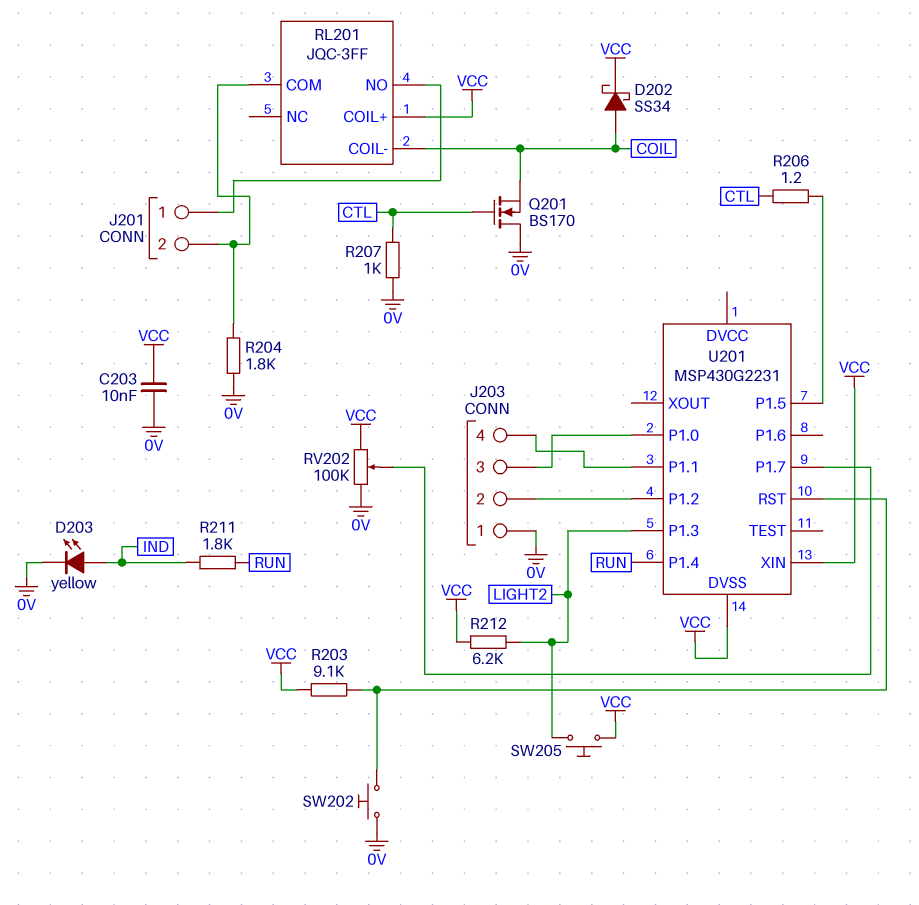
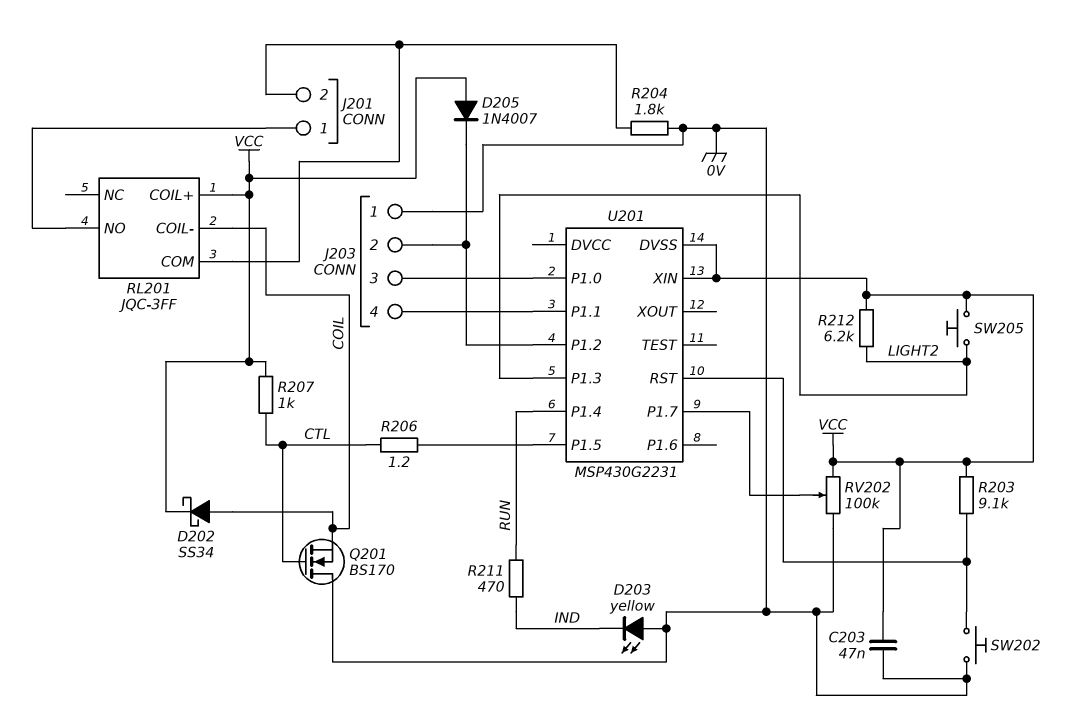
C203: 10nF (0V, VCC) -> 47nF (0V, VCC)
D203: LED yellow (A IND, K 0V) -> LED yellow (A 0V, K IND)
D205: none -> diode 1N4007 (A VCC, K J203/2)
R207: 1k (0V, CTL) -> 1k (CTL, VCC)
R211: 1.8k (IND, RUN) -> 470 (IND, RUN)

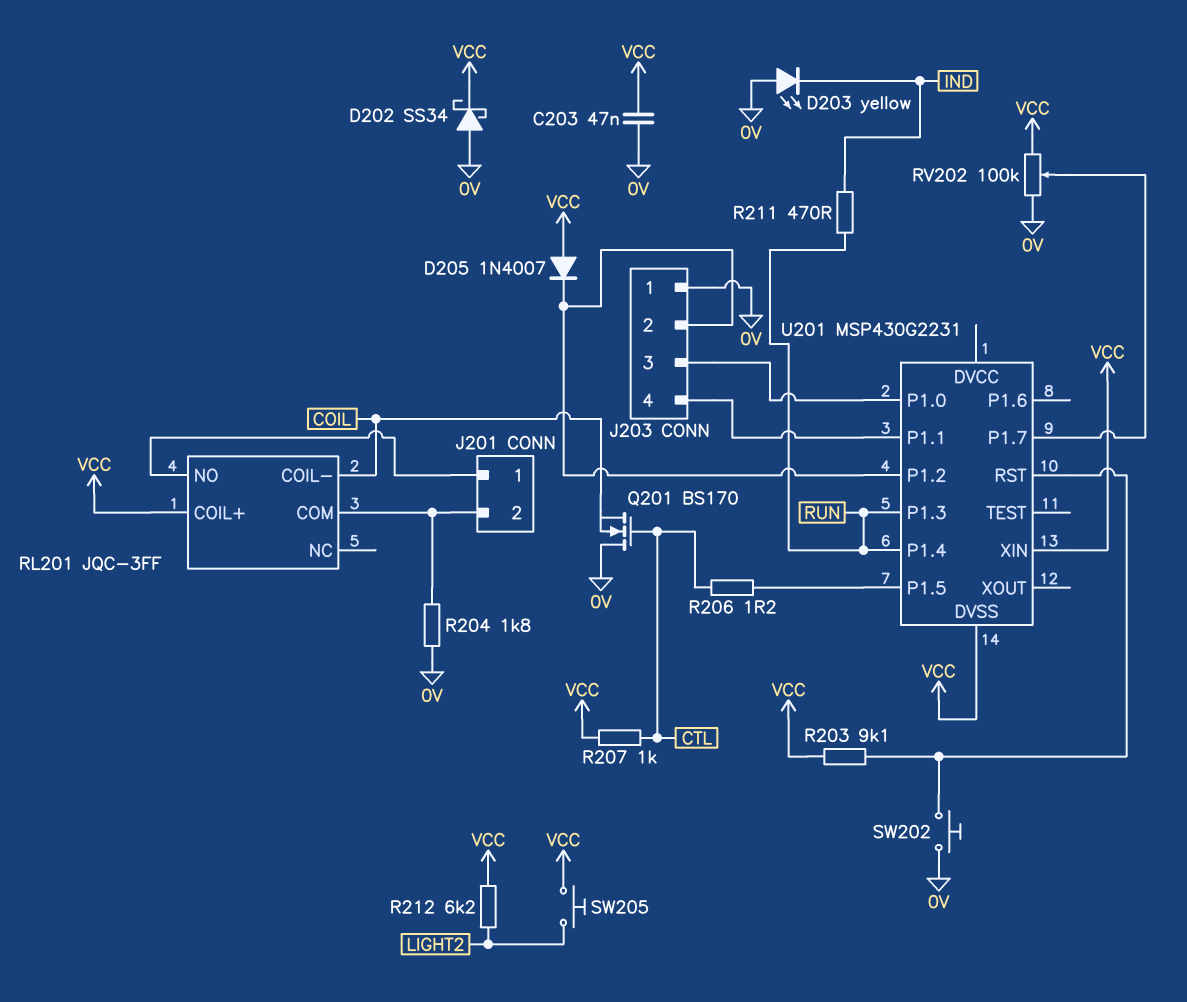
D202: schottky SS34 (A COIL, K VCC) -> schottky SS34 (A 0V, K VCC)
U201 pin P1.3: LIGHT2 -> RUN

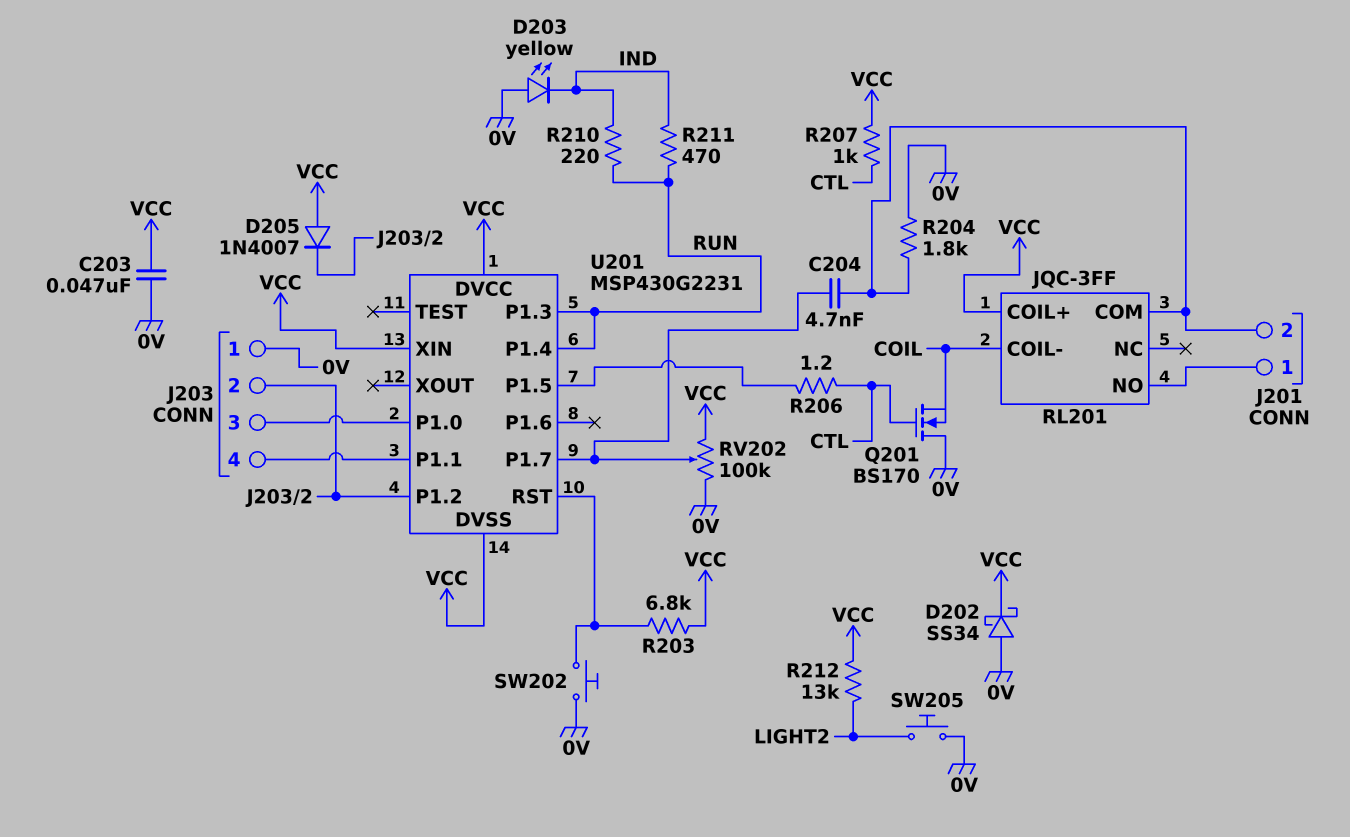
C204: none -> 4.7nF (J201/2, U201/P1.7)
R203: 9.1k (U201/RST, VCC) -> 6.8k (U201/RST, VCC)
R210: none -> 220 (IND, RUN)
R212: 6.2k (LIGHT2, VCC) -> 13k (LIGHT2, VCC)
SW205: button (LIGHT2, VCC) -> button (0V, LIGHT2)
U201 pin DVCC: none -> VCC

